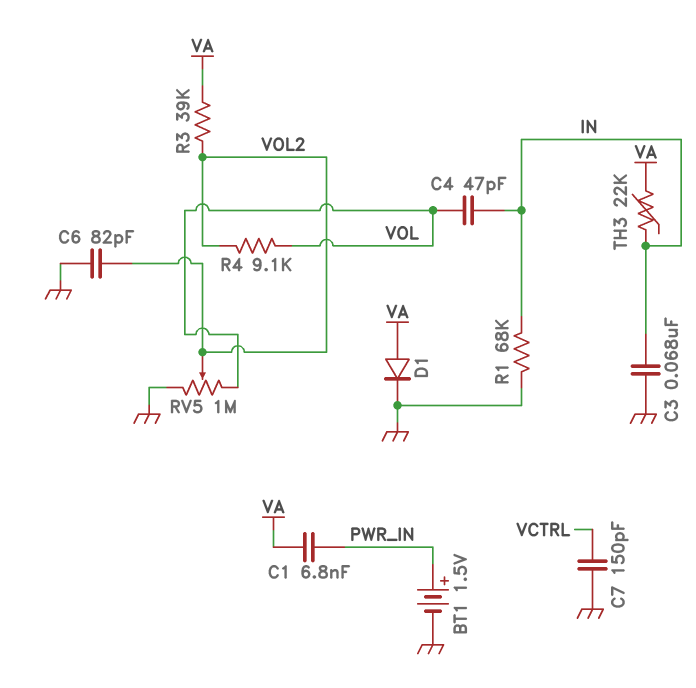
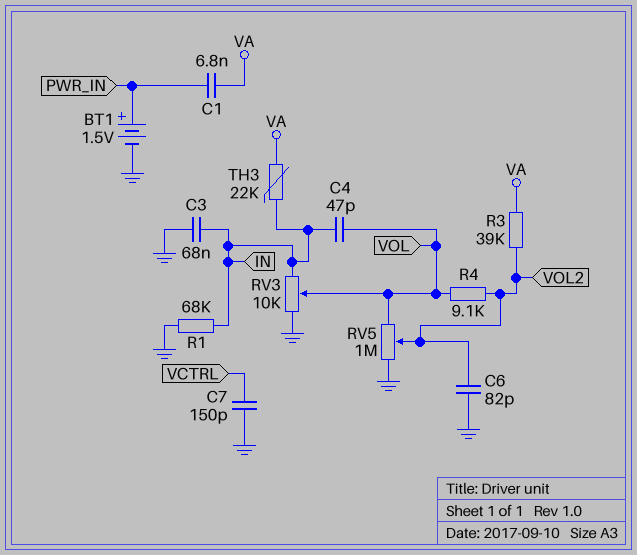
D1: diode (A VA, K GND) -> none
RV3: none -> 10k (GND, IN, wiper VOL)

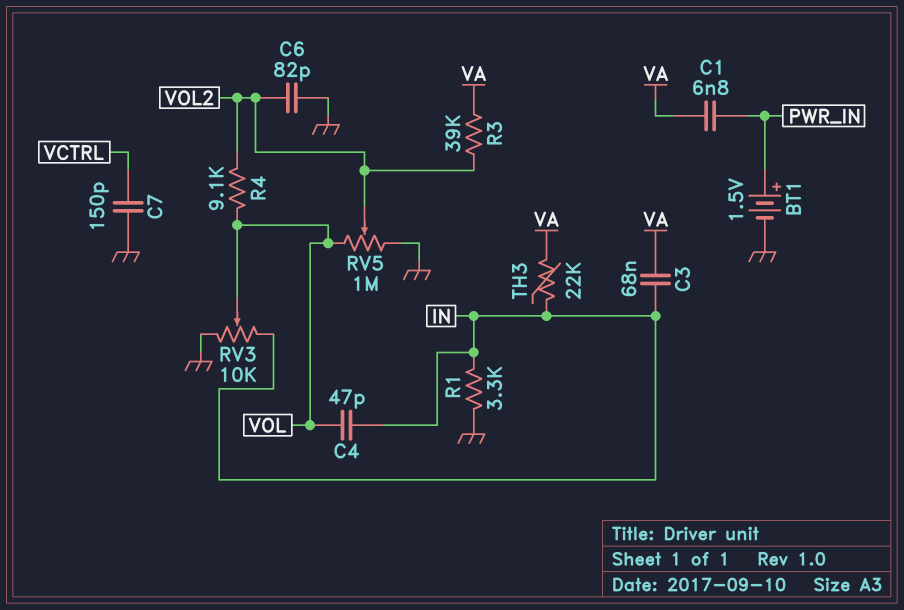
C3: 68nF (GND, IN) -> 68nF (IN, VA)
R1: 68k (GND, IN) -> 3.3k (GND, IN)

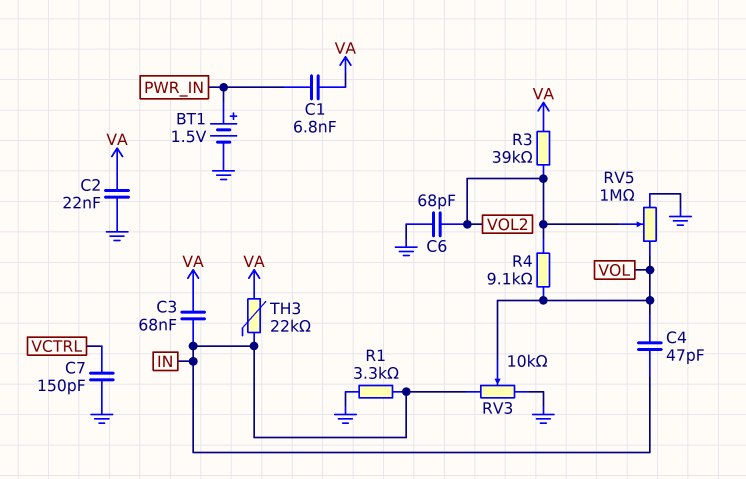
C2: none -> 22nF (GND, VA)
C6: 82pF (GND, VOL2) -> 68pF (GND, VOL2)

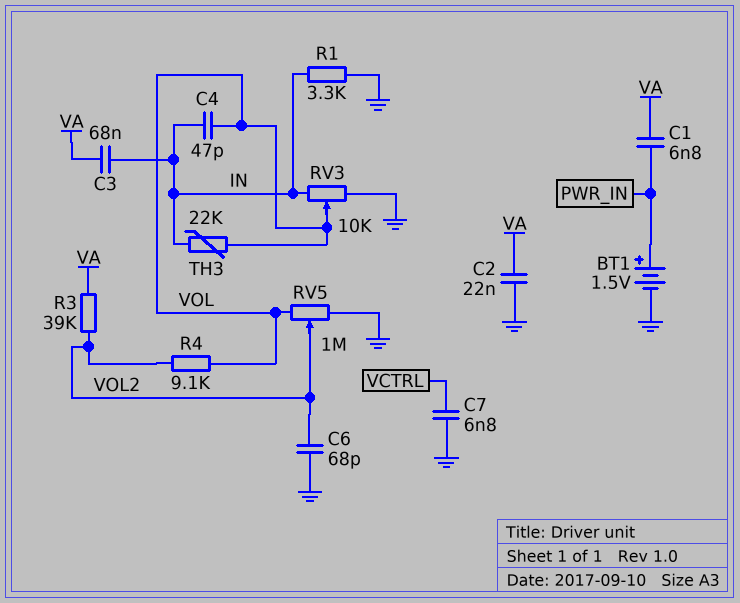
C7: 150pF (GND, VCTRL) -> 6.8nF (GND, VCTRL)
TH3: 22k (IN, VA) -> 22k (IN, VOL)

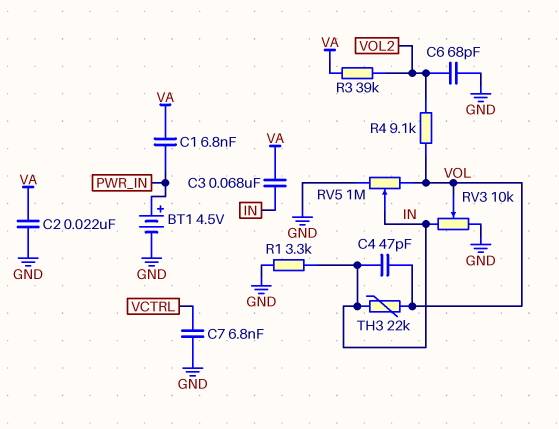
BT1: 1.5V (plus PWR_IN, minus GND) -> 4.5V (plus PWR_IN, minus GND)
RV5: 1M (GND, VOL, wiper VOL2) -> 1M (GND, VOL, wiper IN)

